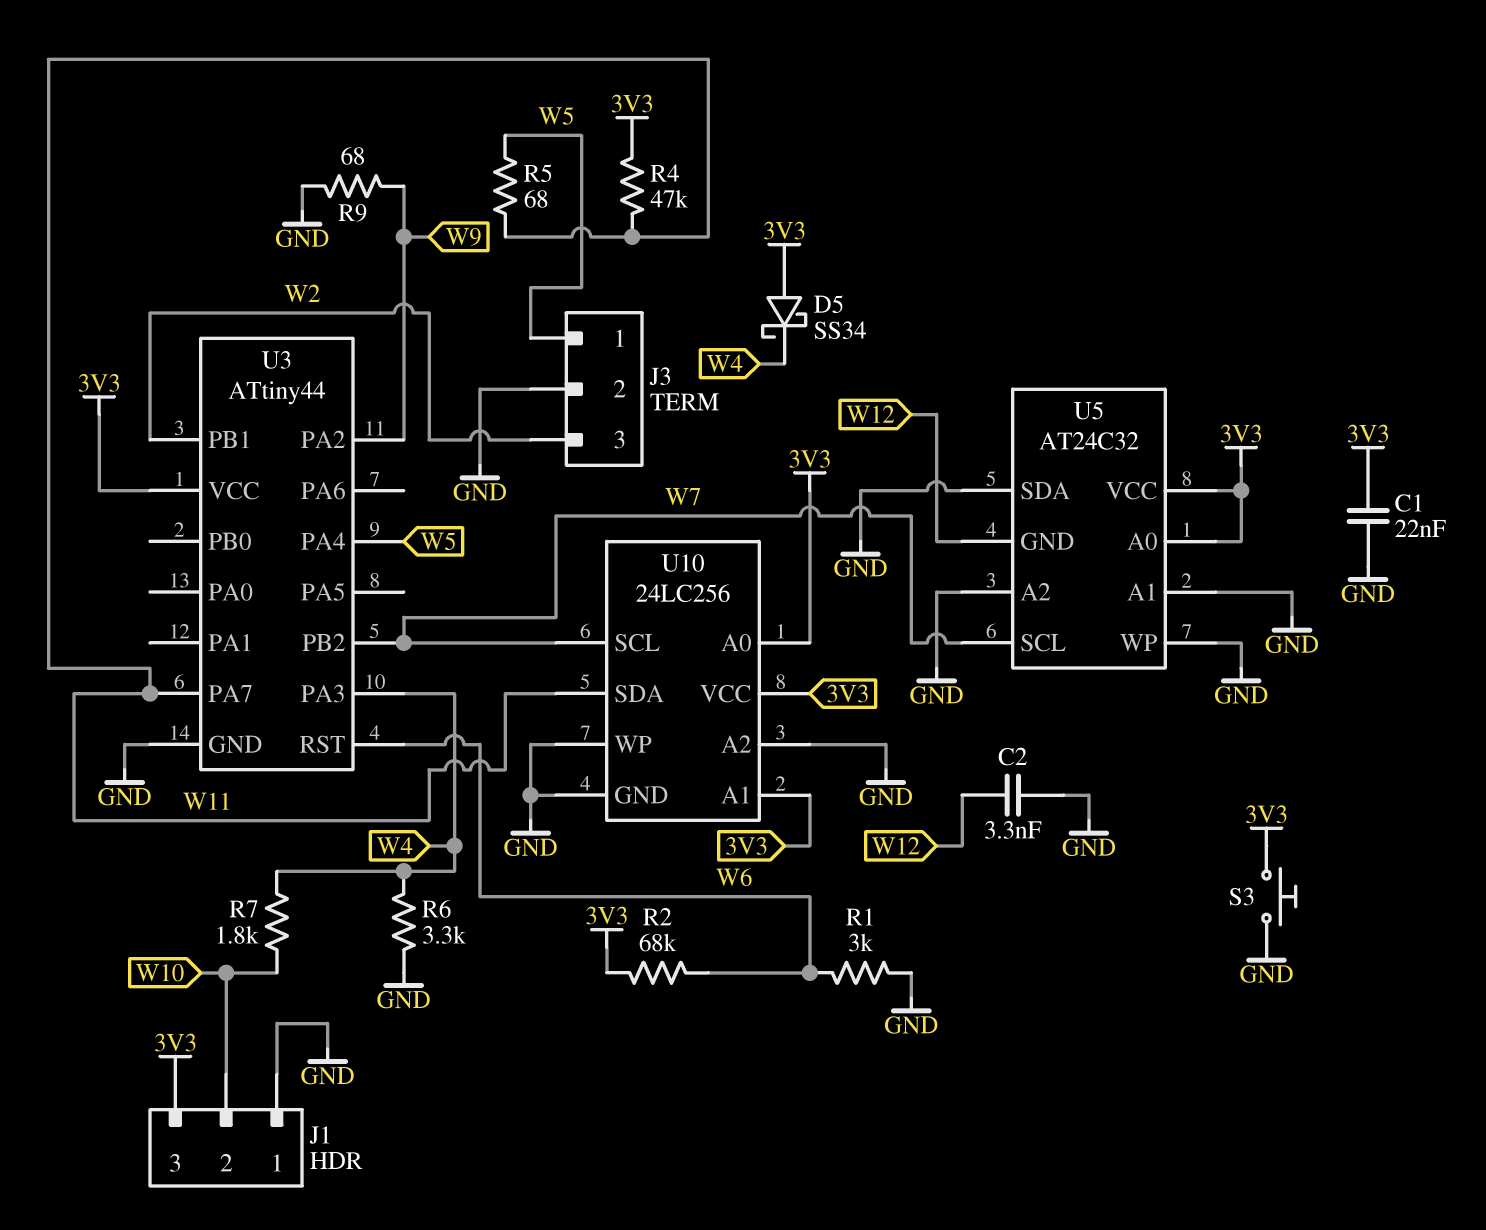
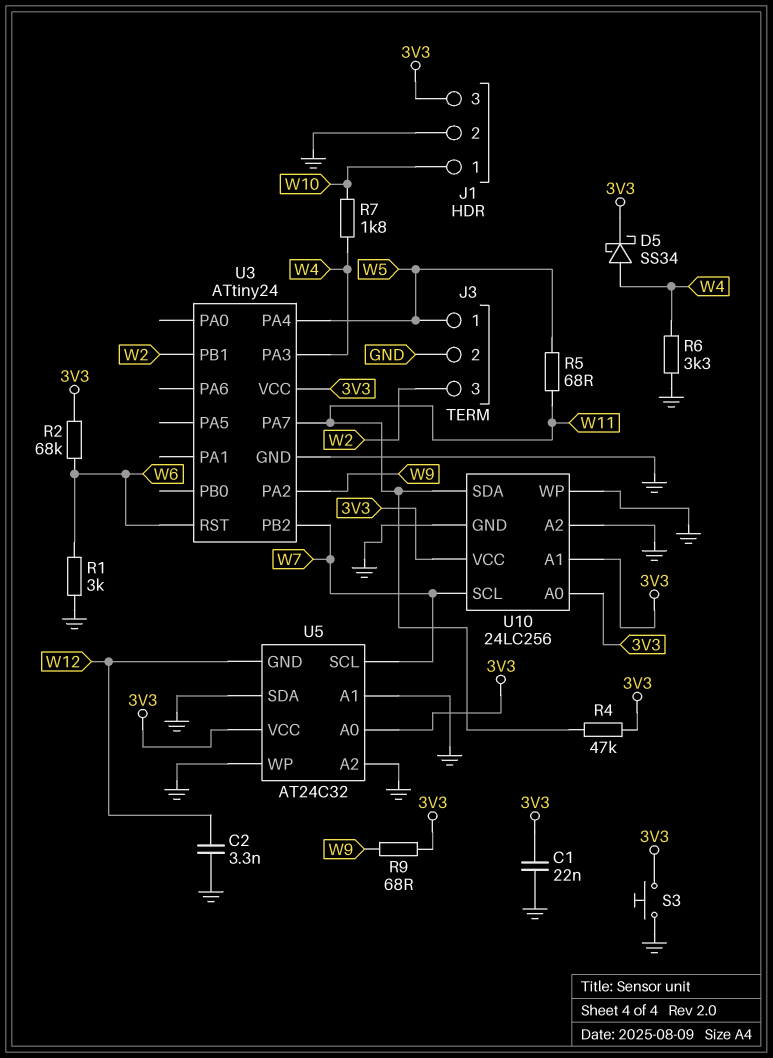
D5: schottky SS34 (A 3V3, K W4) -> schottky SS34 (A W4, K 3V3)
J1 pin 1: GND -> W10
J1 pin 2: W10 -> GND
R9: 68 (GND, W9) -> 68 (3V3, W9)
U3: ATtiny44 -> ATtiny24

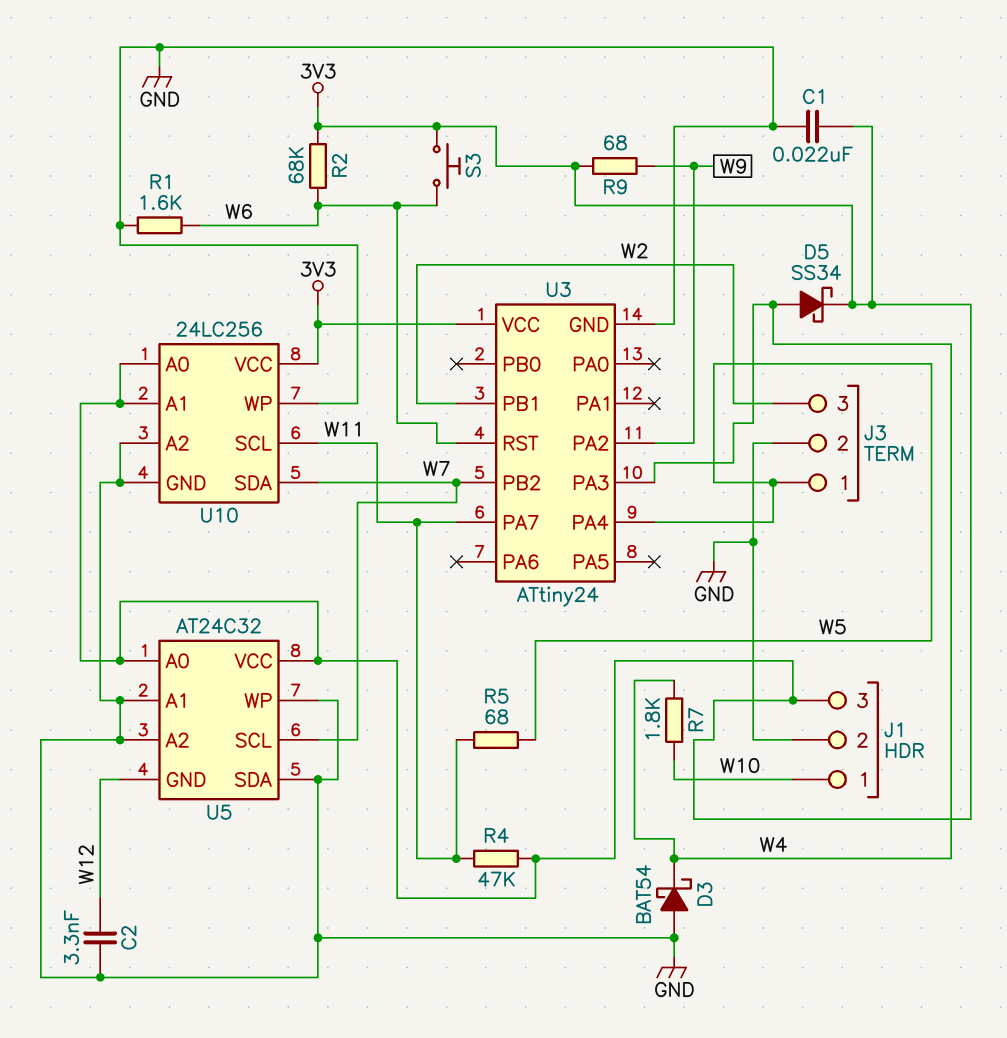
D3: none -> schottky BAT54 (A GND, K W4)
R1: 3k (GND, W6) -> 1.6k (GND, W6)
R6: 3.3k (GND, W4) -> none
S3: button (3V3, GND) -> button (3V3, W6)
U10 pin SCL: W7 -> W11
U10 pin SDA: W11 -> W7

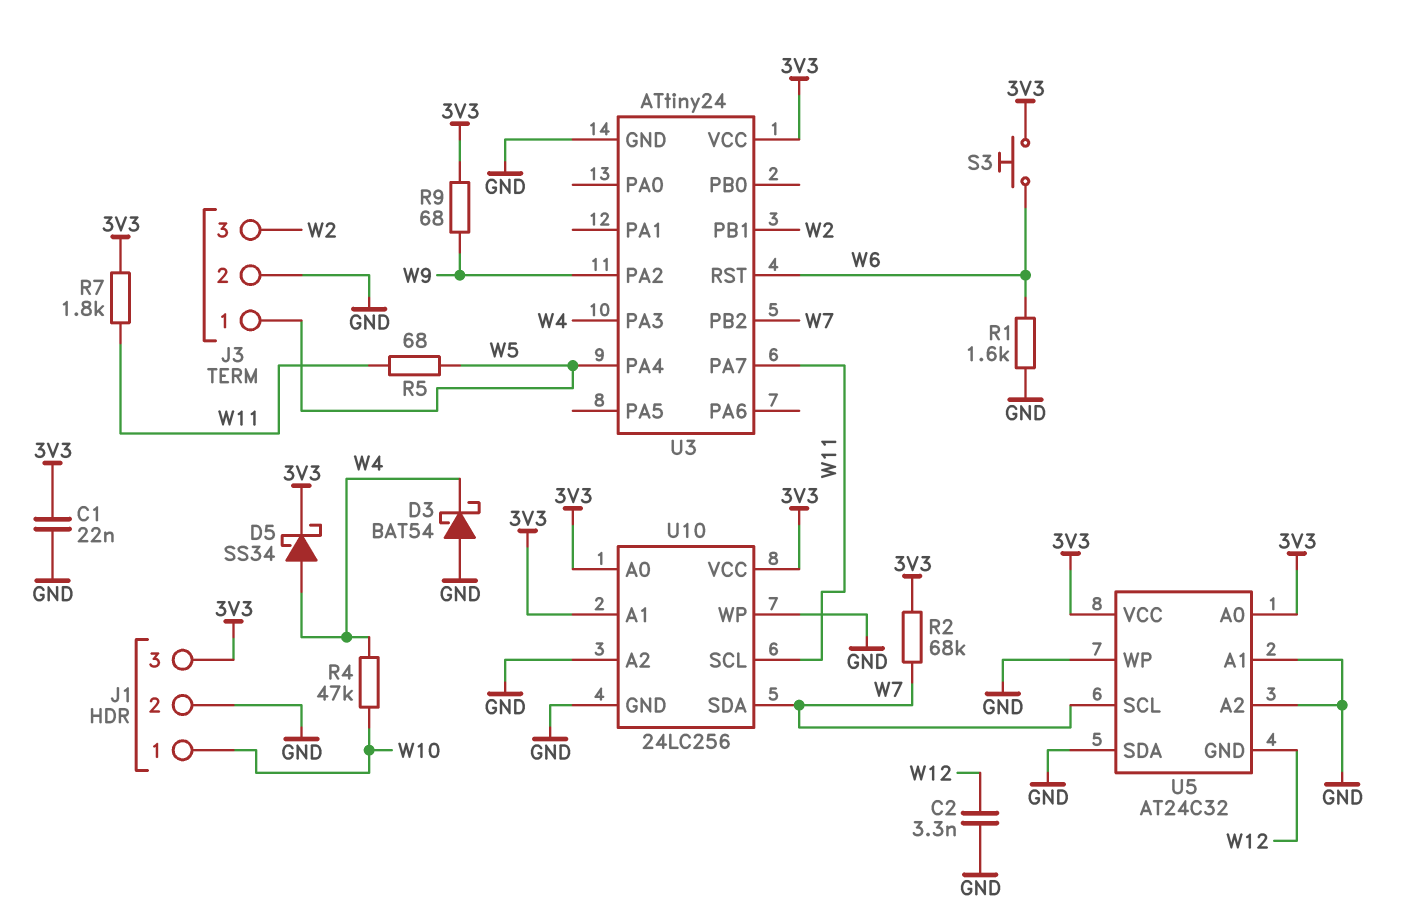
R2: 68k (3V3, W6) -> 68k (3V3, W7)
R4: 47k (3V3, W11) -> 47k (W4, W10)
R7: 1.8k (W4, W10) -> 1.8k (3V3, W11)

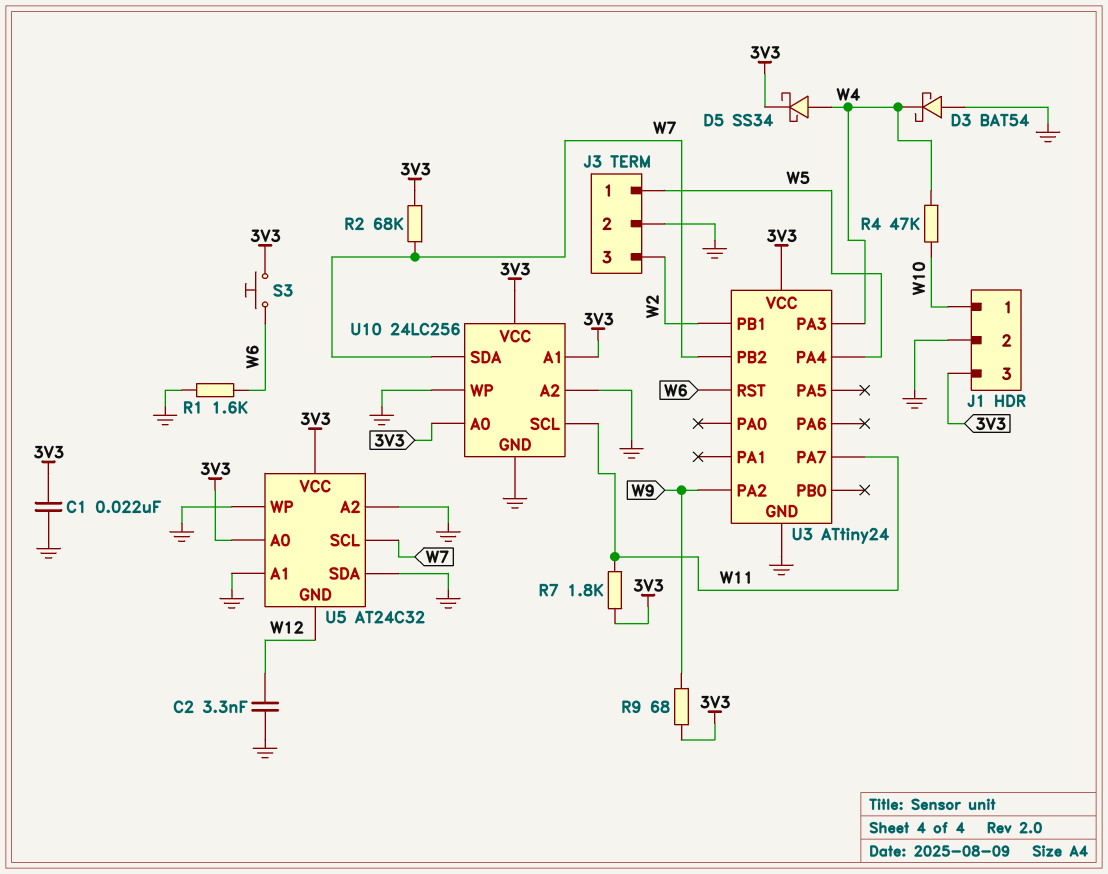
R5: 68 (W5, W11) -> none

